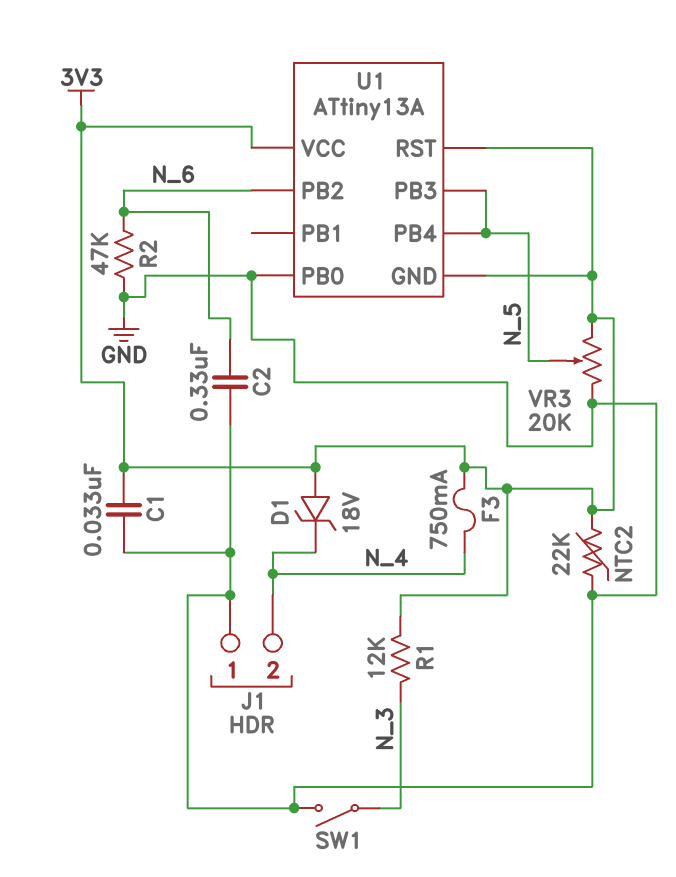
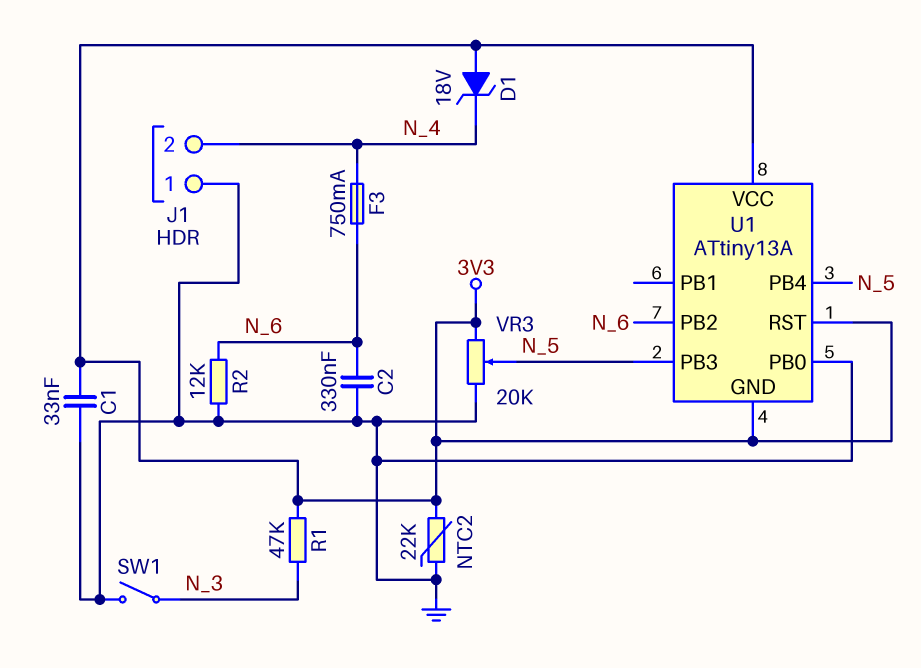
F3: 750mA (3V3, N_4) -> 750mA (N_4, N_6)
R1: 12k (3V3, N_3) -> 47k (3V3, N_3)
R2: 47k (GND, N_6) -> 12k (GND, N_6)

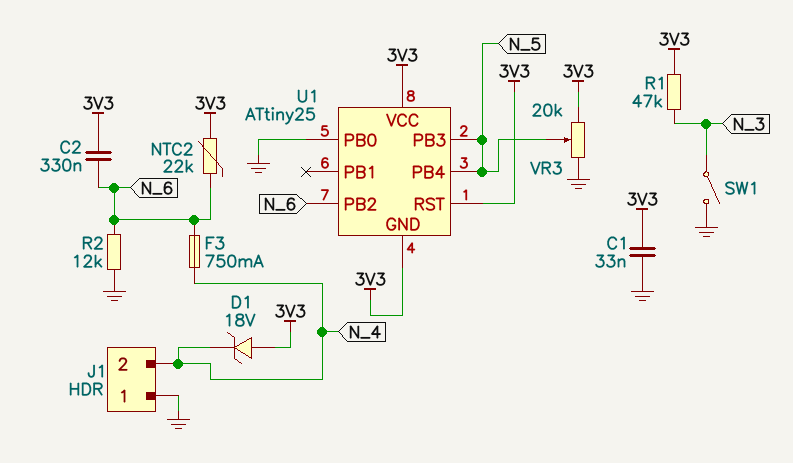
C2: 330nF (GND, N_6) -> 330nF (3V3, N_6)
NTC2: 22k (3V3, GND) -> 22k (3V3, N_6)
U1: ATtiny13A -> ATtiny25

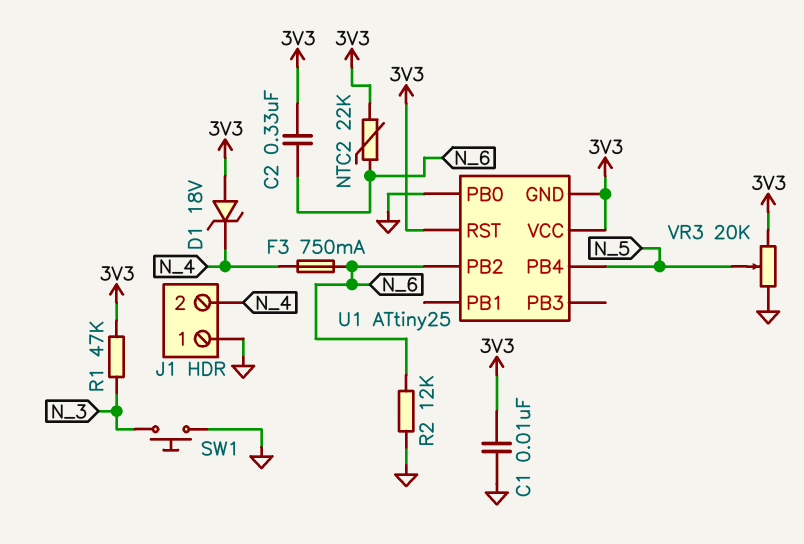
C1: 33nF (3V3, GND) -> 10nF (3V3, GND)
SW1: switch (GND, N_3) -> button (GND, N_3)
U1 pin PB3: N_5 -> none

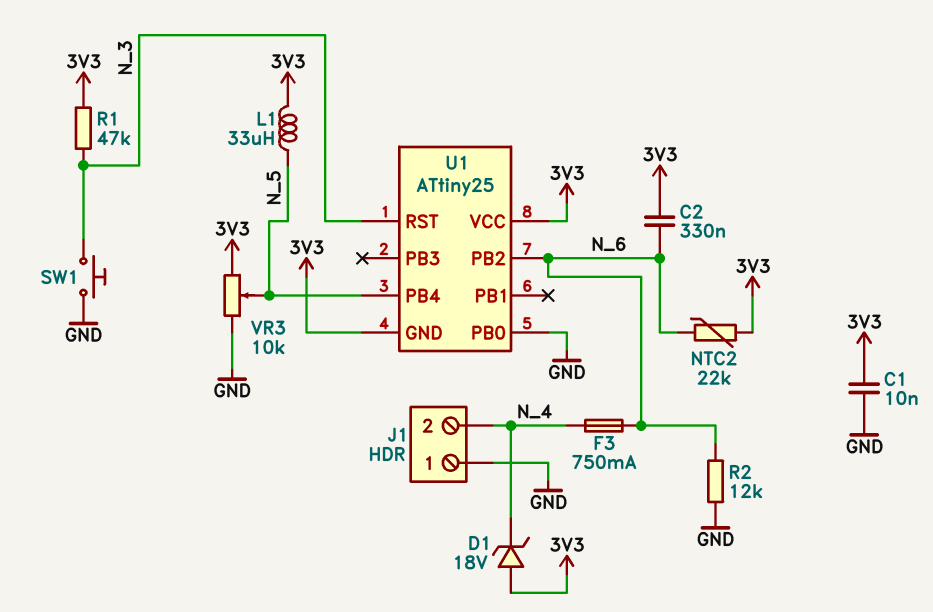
L1: none -> 33uH (3V3, N_5)
U1 pin RST: 3V3 -> N_3
VR3: 20k (3V3, GND, wiper N_5) -> 10k (3V3, GND, wiper N_5)

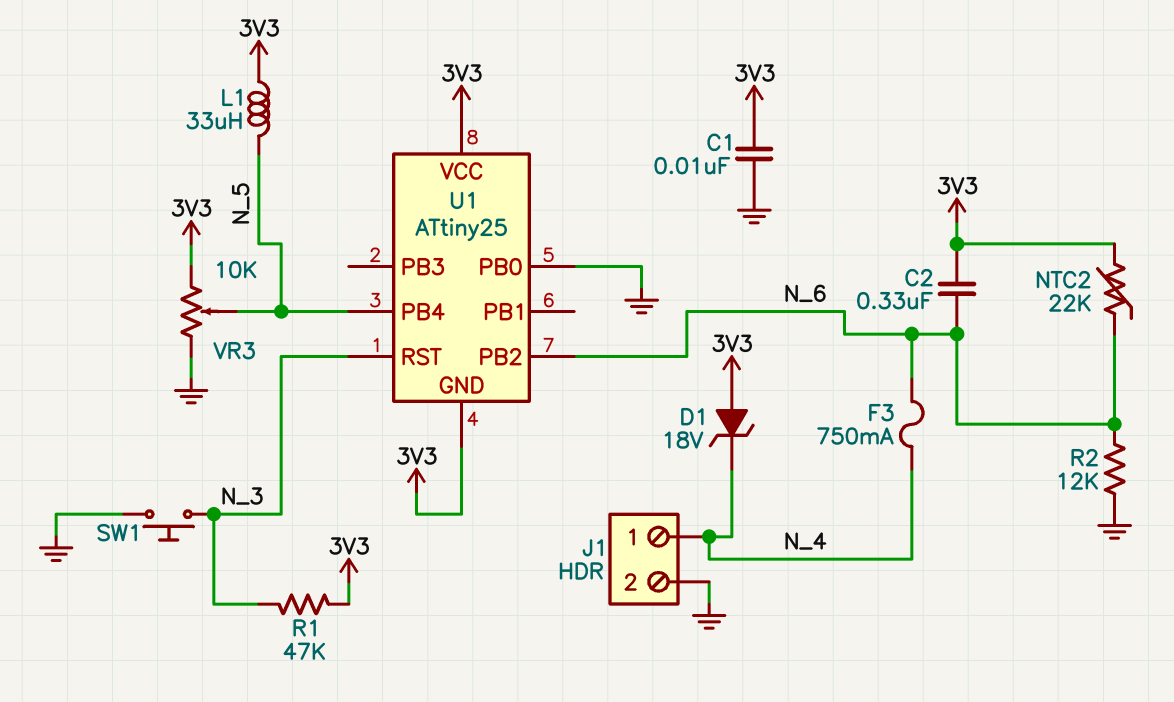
J1 pin 1: GND -> N_4
J1 pin 2: N_4 -> GND

